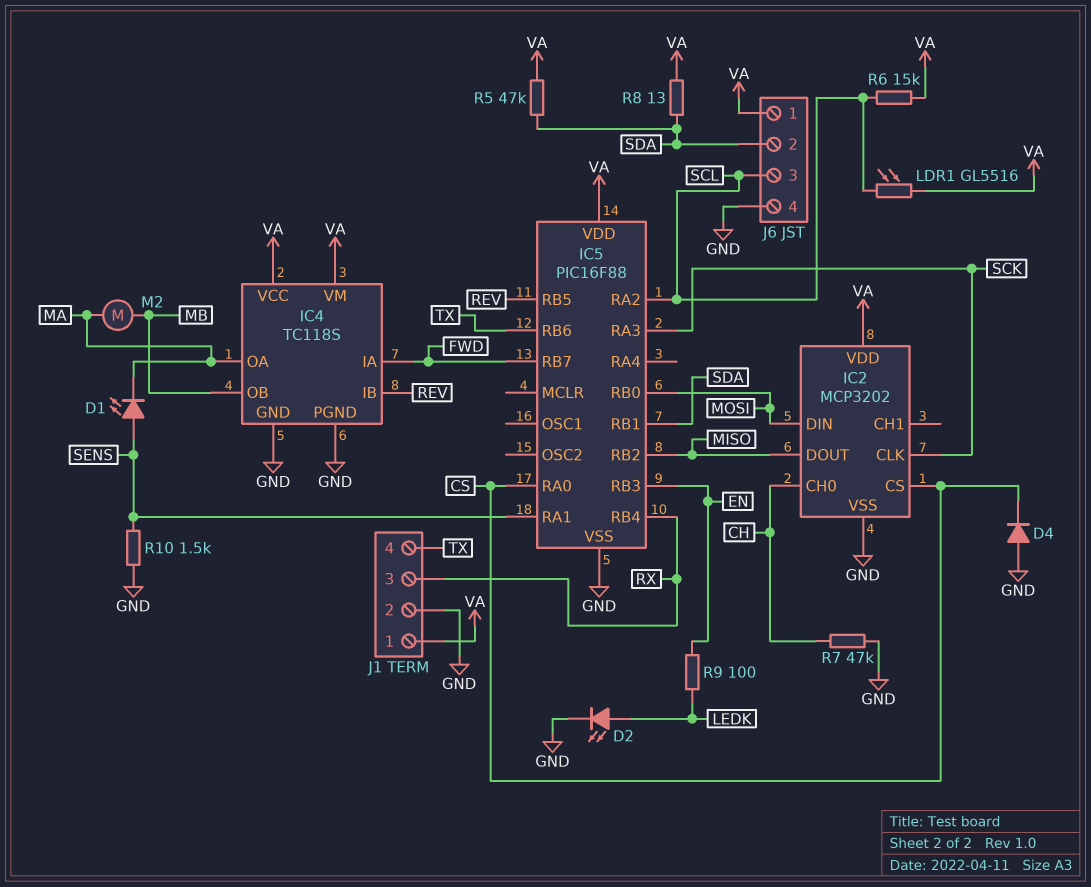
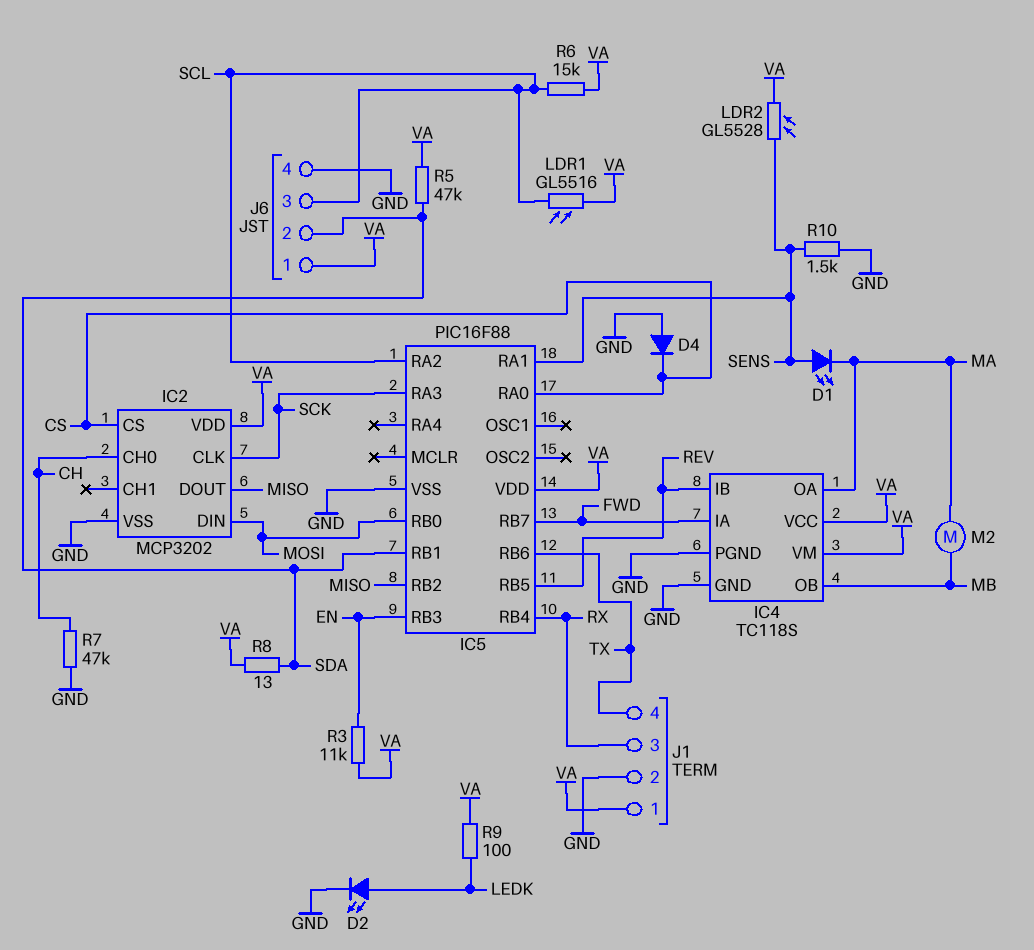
LDR2: none -> GL5528 (SENS, VA)
R3: none -> 11k (EN, VA)
R9: 100 (EN, LEDK) -> 100 (LEDK, VA)

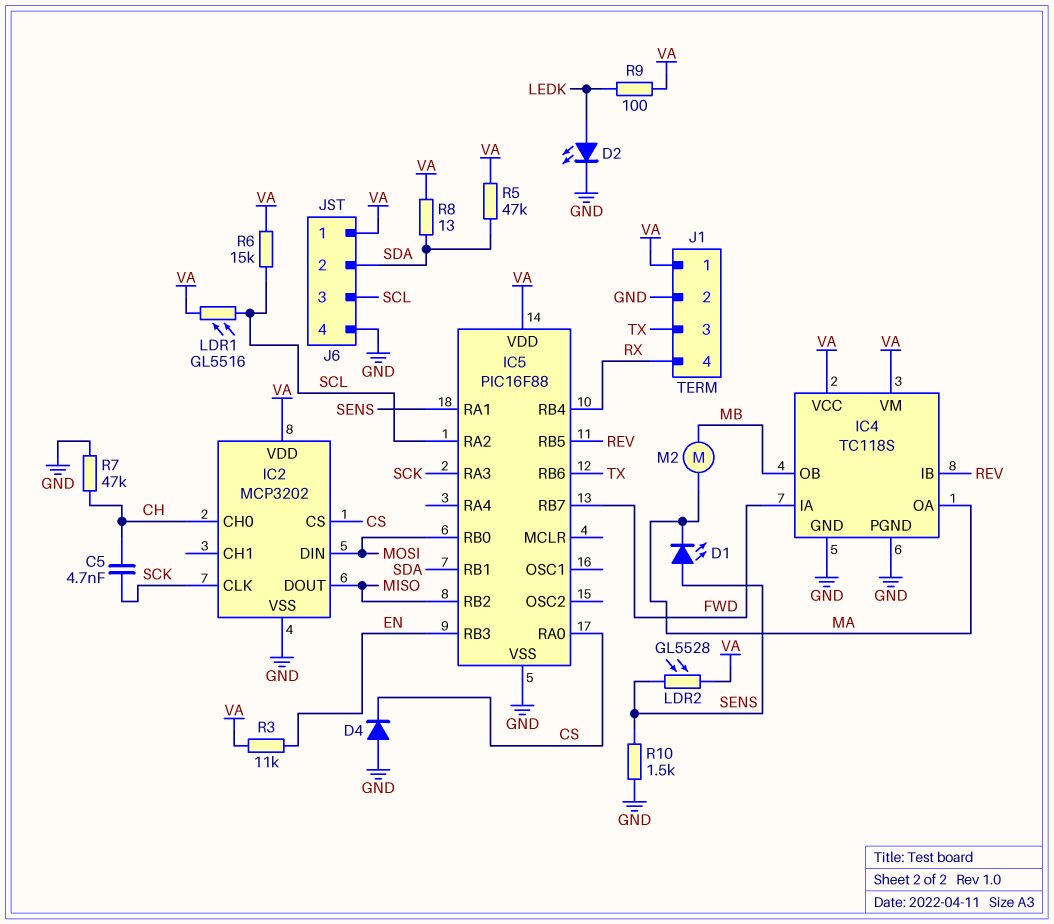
C5: none -> 4.7nF (CH, SCK)
J1 pin 3: RX -> TX
J1 pin 4: TX -> RX

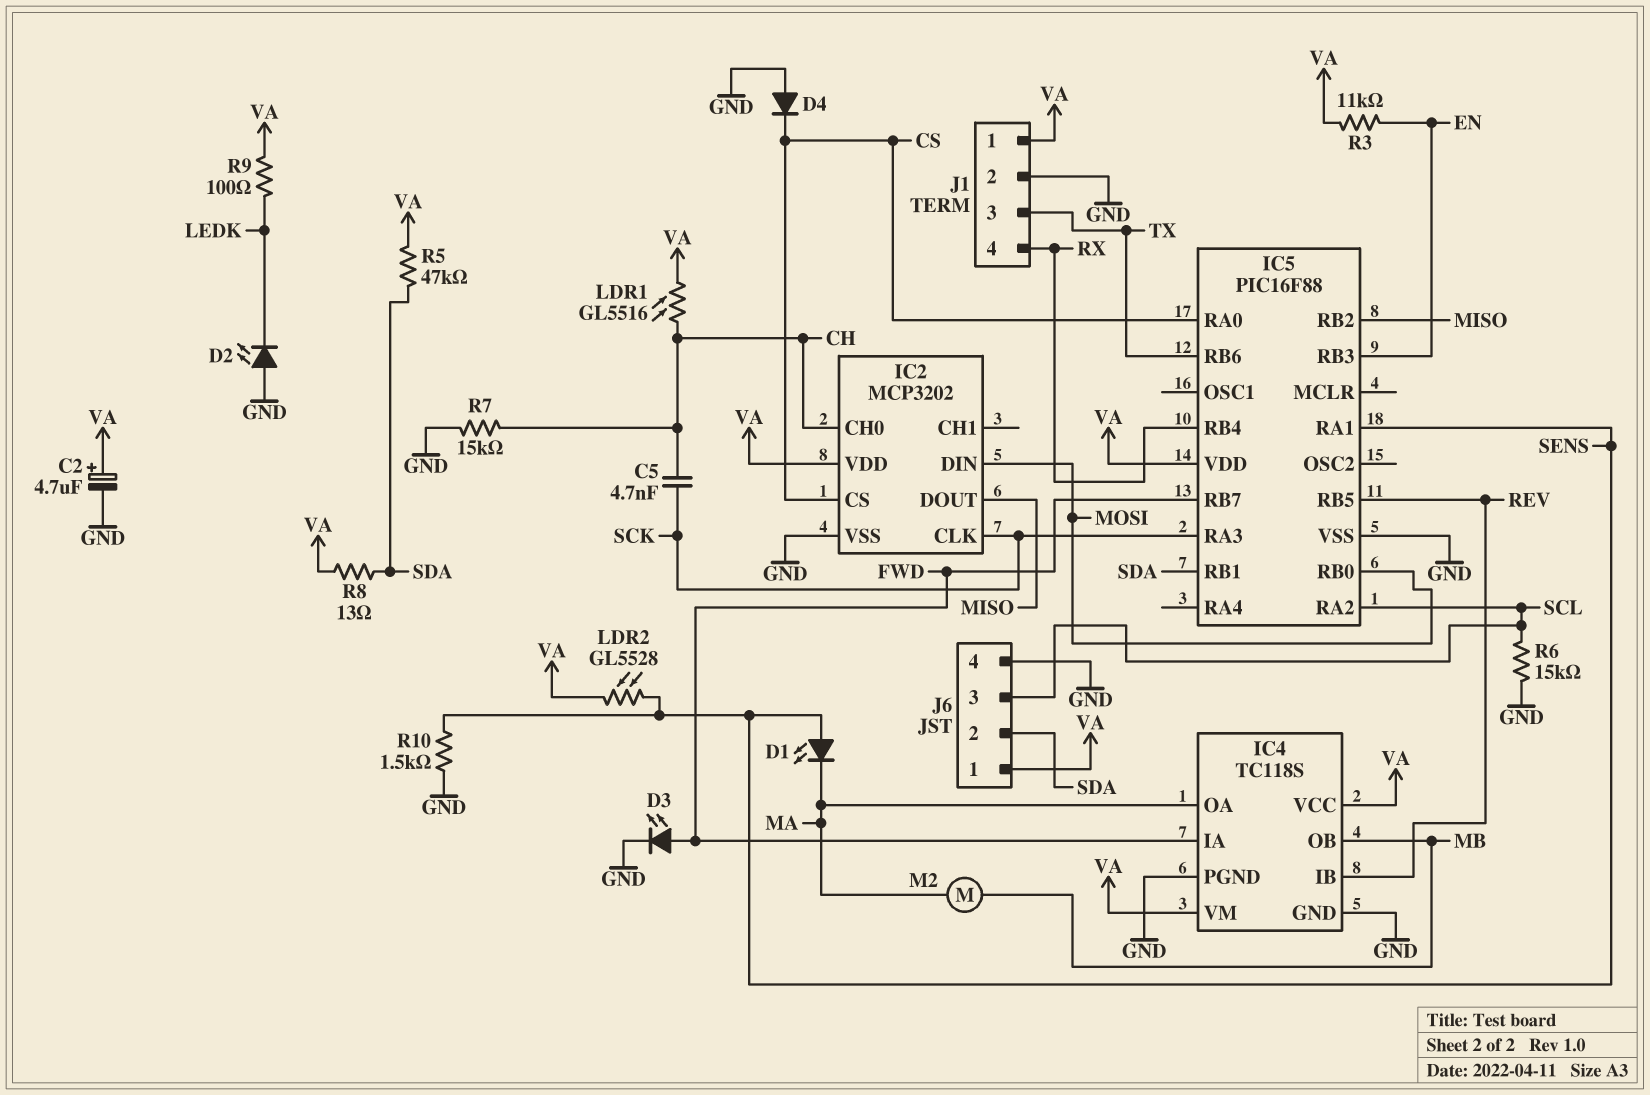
C2: none -> 4.7uF (plus VA, minus GND)
D2: LED (A LEDK, K GND) -> LED (A GND, K LEDK)
D3: none -> LED (A FWD, K GND)
LDR1: GL5516 (SCL, VA) -> GL5516 (CH, VA)
R6: 15k (SCL, VA) -> 15k (GND, SCL)
R7: 47k (CH, GND) -> 15k (CH, GND)

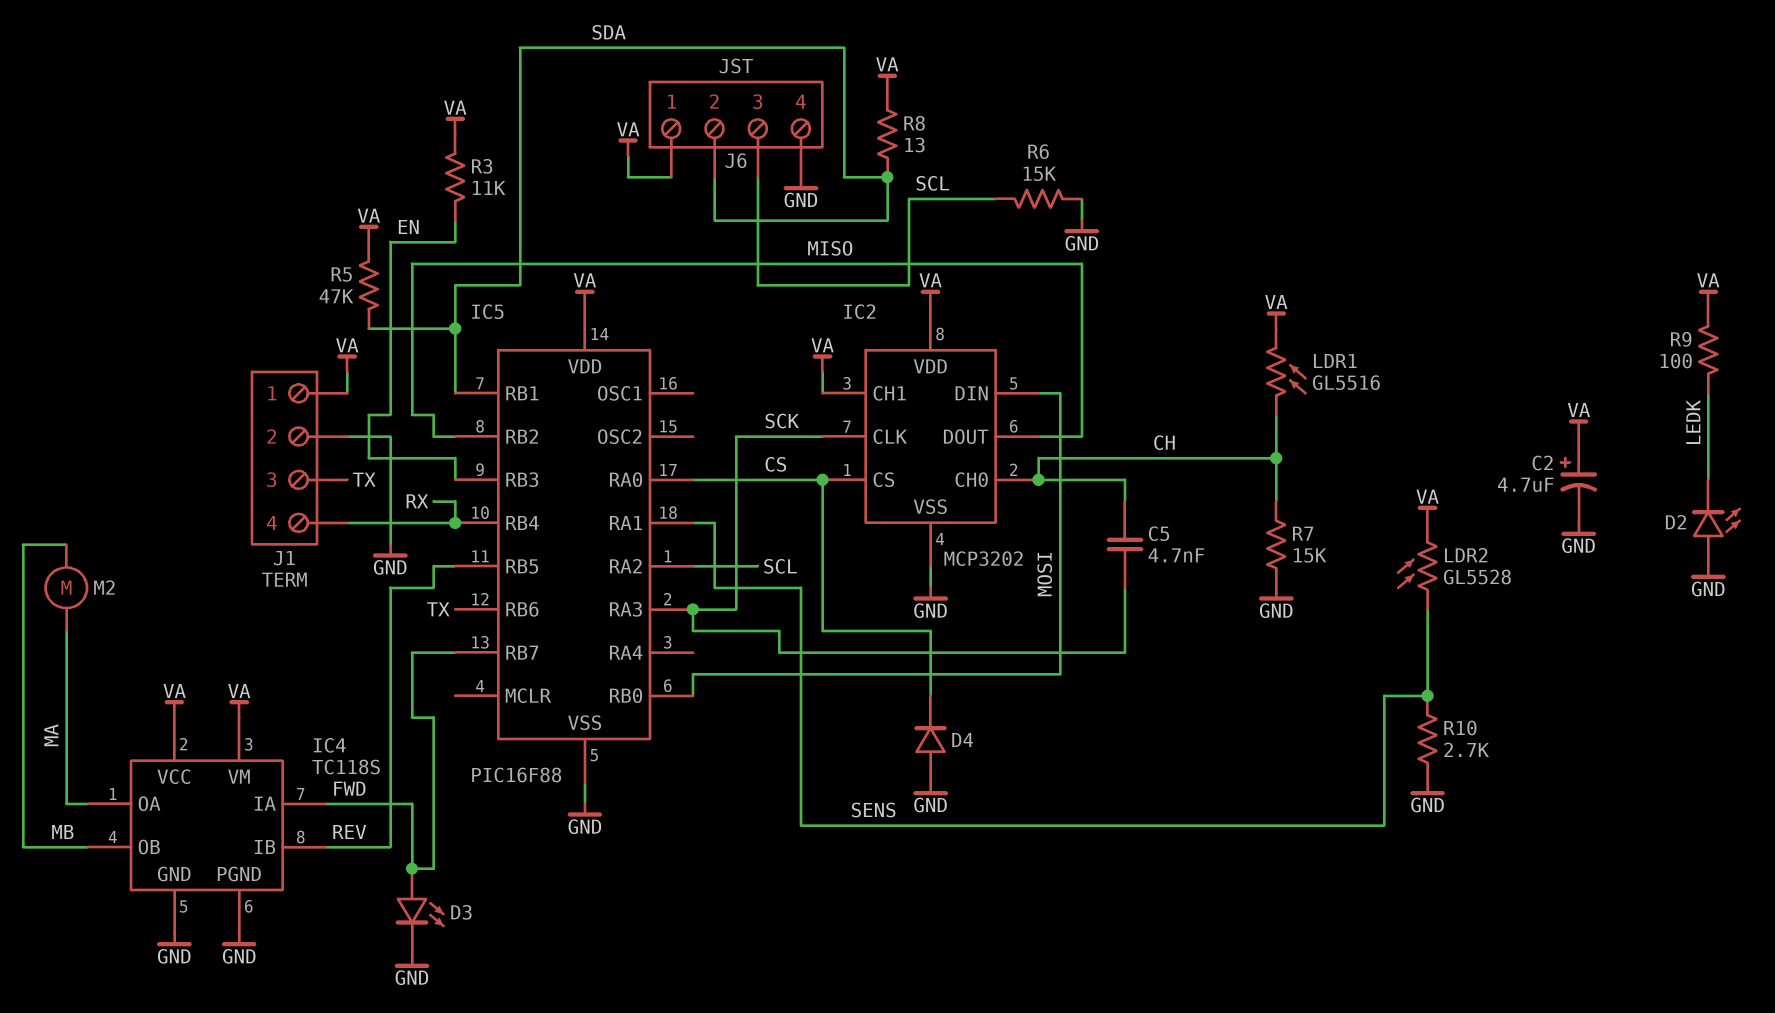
D1: LED (A SENS, K MA) -> none
IC2 pin CH1: none -> VA
R10: 1.5k (GND, SENS) -> 2.7k (GND, SENS)

